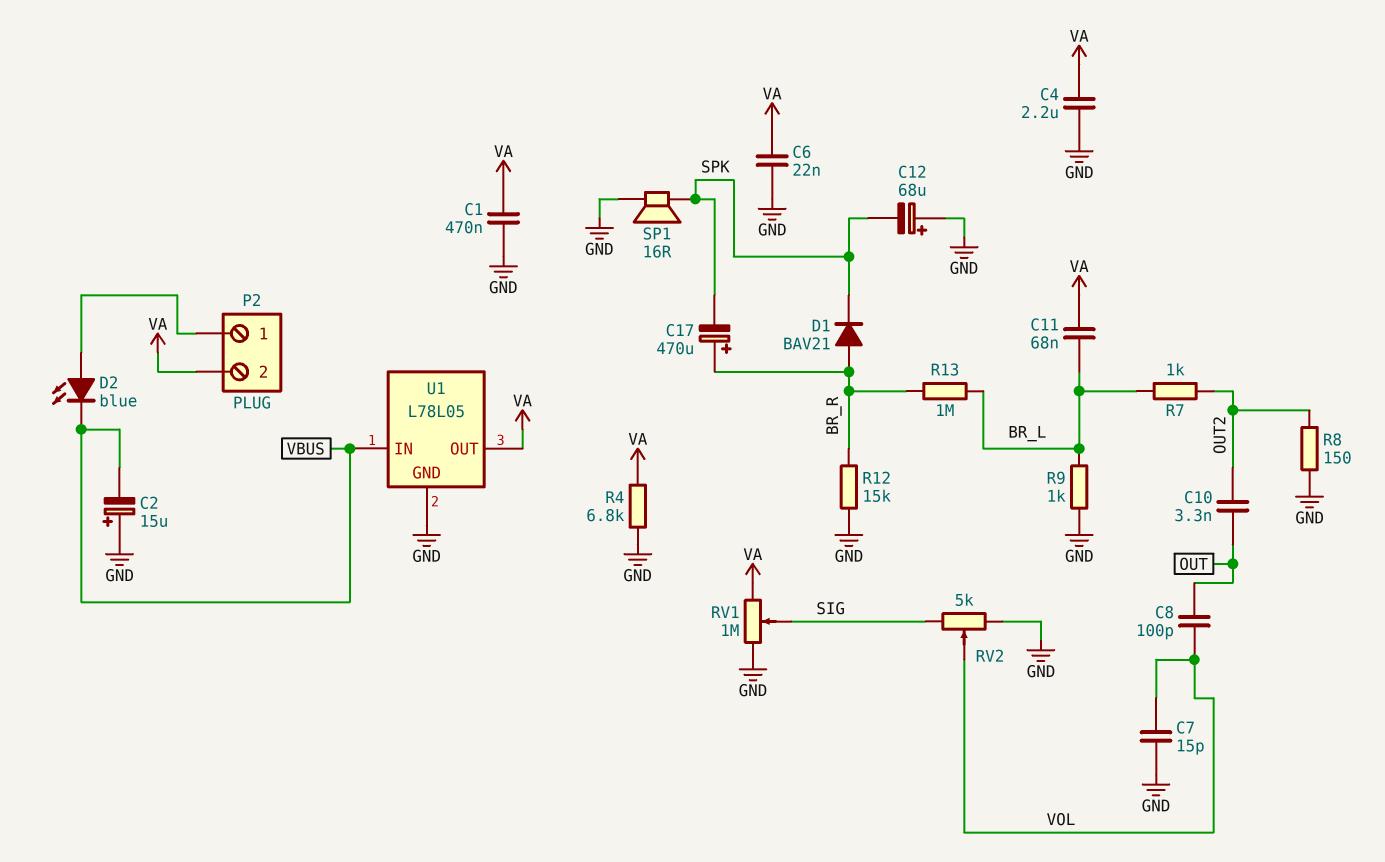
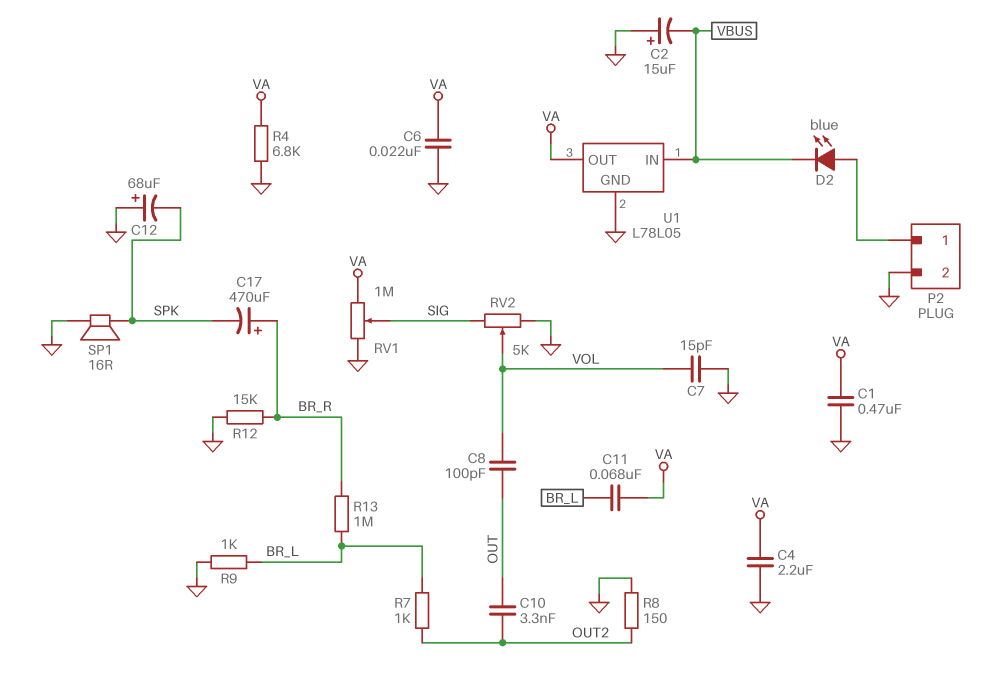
D1: diode BAV21 (A BR_R, K SPK) -> none
P2 pin 2: VA -> GND

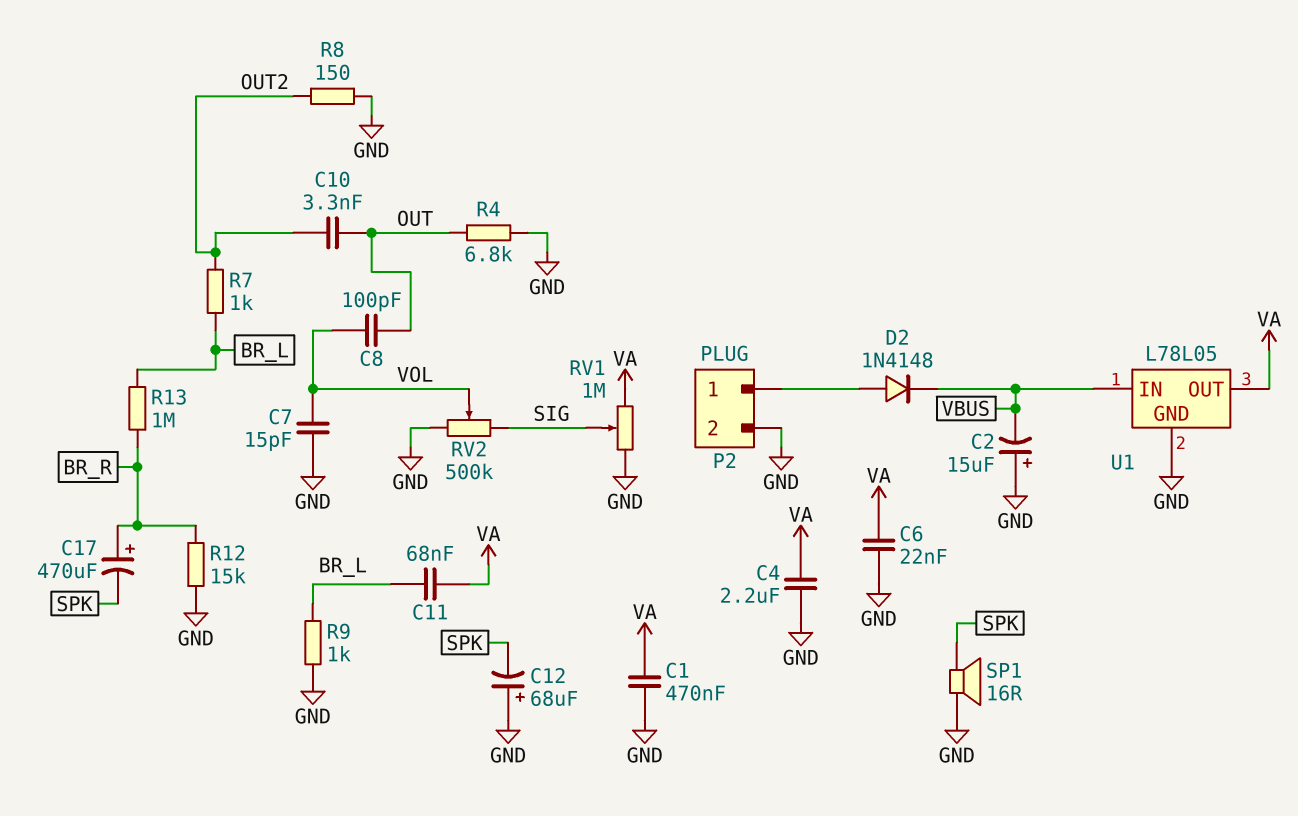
D2: LED blue (A P2/1, K VBUS) -> diode 1N4148 (A P2/1, K VBUS)
R4: 6.8k (GND, VA) -> 6.8k (GND, OUT)
RV2: 5k (GND, SIG, wiper VOL) -> 500k (GND, SIG, wiper VOL)

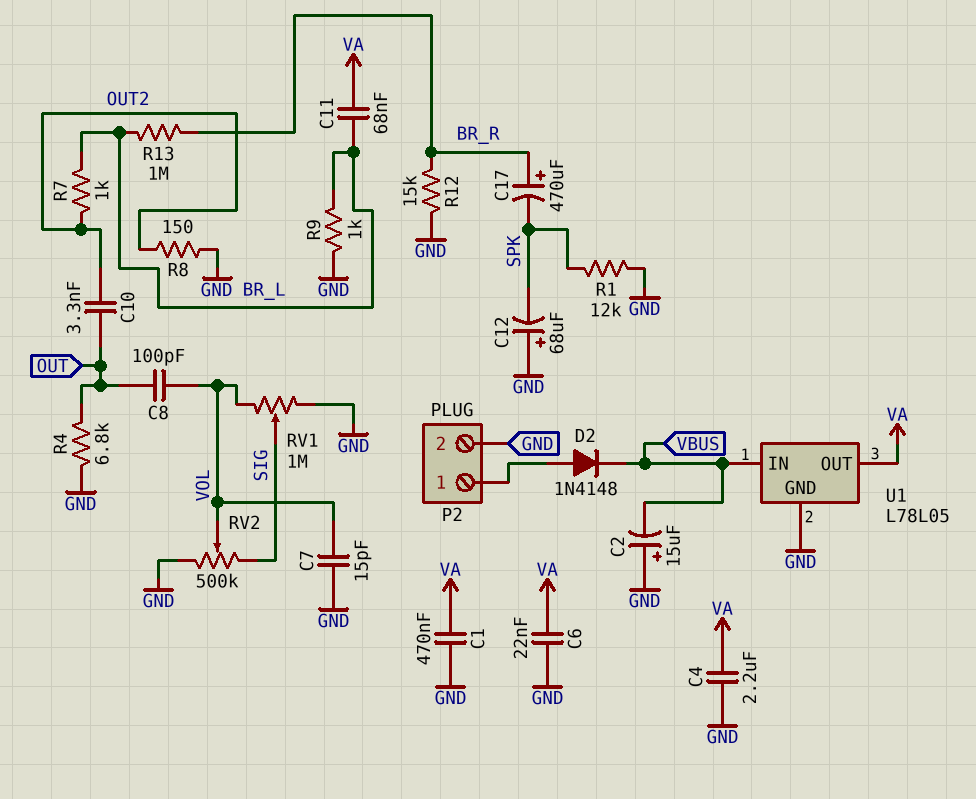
R1: none -> 12k (GND, SPK)
RV1: 1M (GND, VA, wiper SIG) -> 1M (GND, VOL, wiper SIG)
SP1: speaker 16R (GND, SPK) -> none

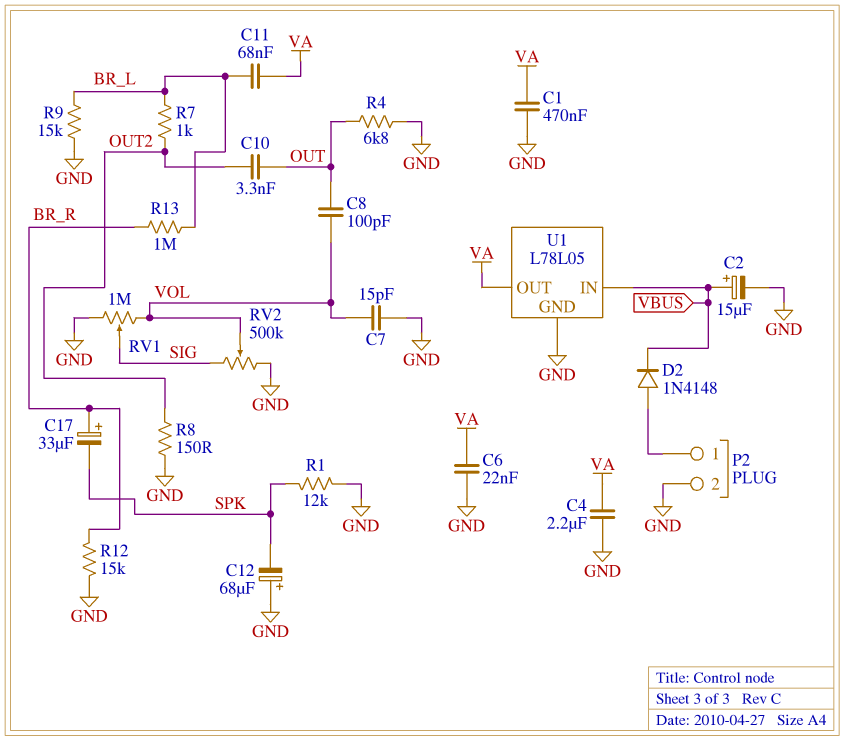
C2: 15uF (plus GND, minus VBUS) -> 15uF (plus VBUS, minus GND)
C17: 470uF (plus BR_R, minus SPK) -> 33uF (plus BR_R, minus SPK)
R9: 1k (BR_L, GND) -> 15k (BR_L, GND)

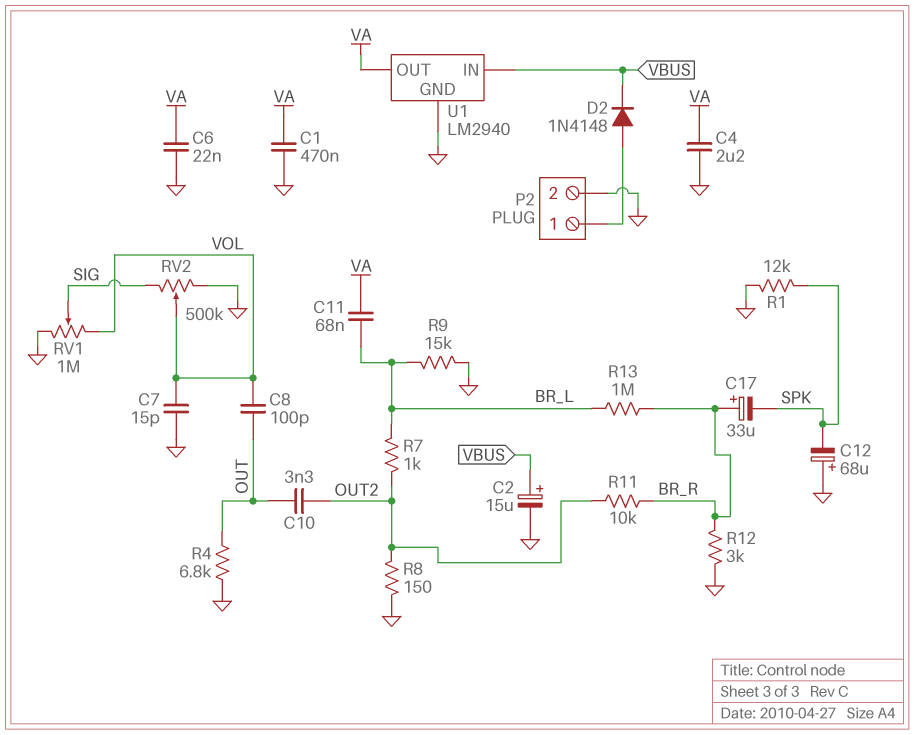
R11: none -> 10k (BR_R, OUT2)
R12: 15k (BR_R, GND) -> 3k (BR_R, GND)
U1: L78L05 -> LM2940

